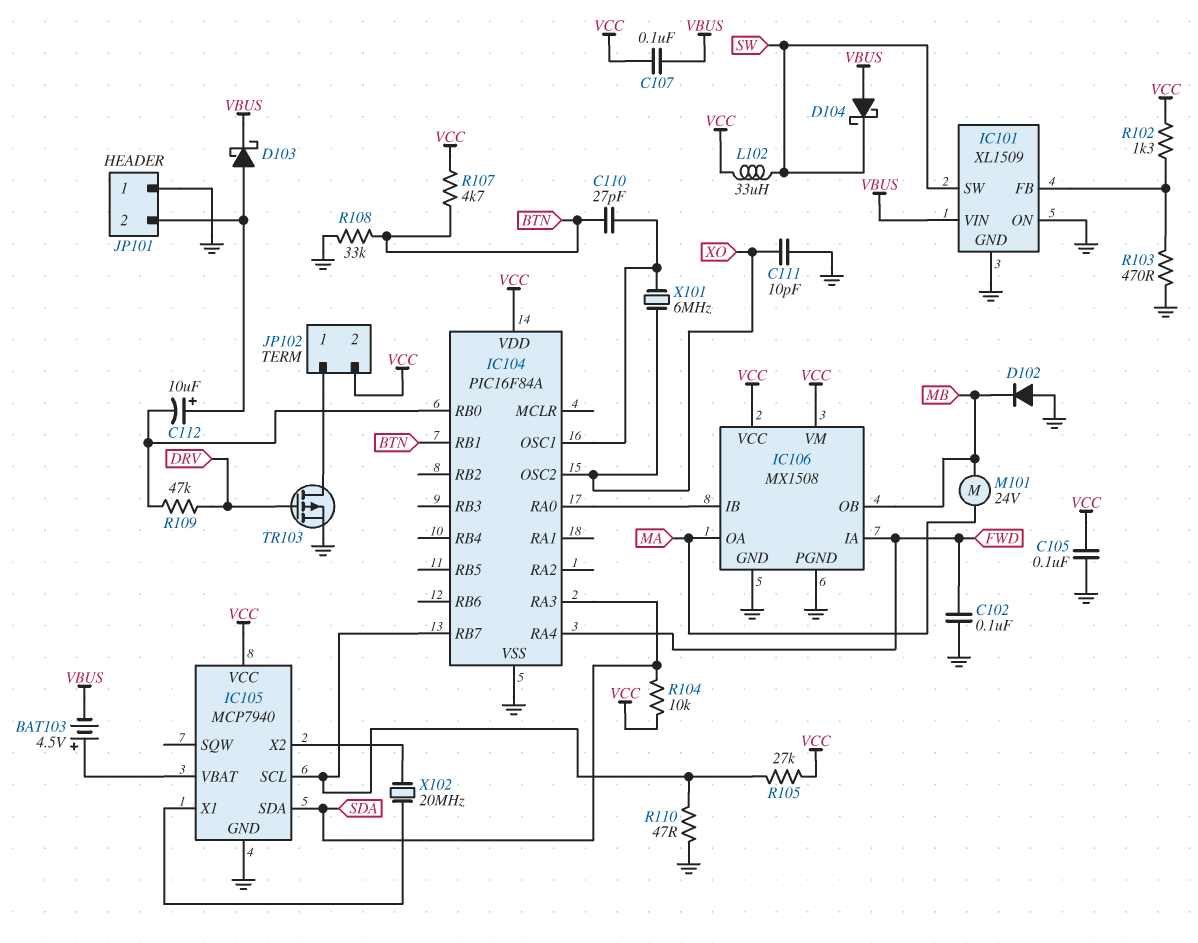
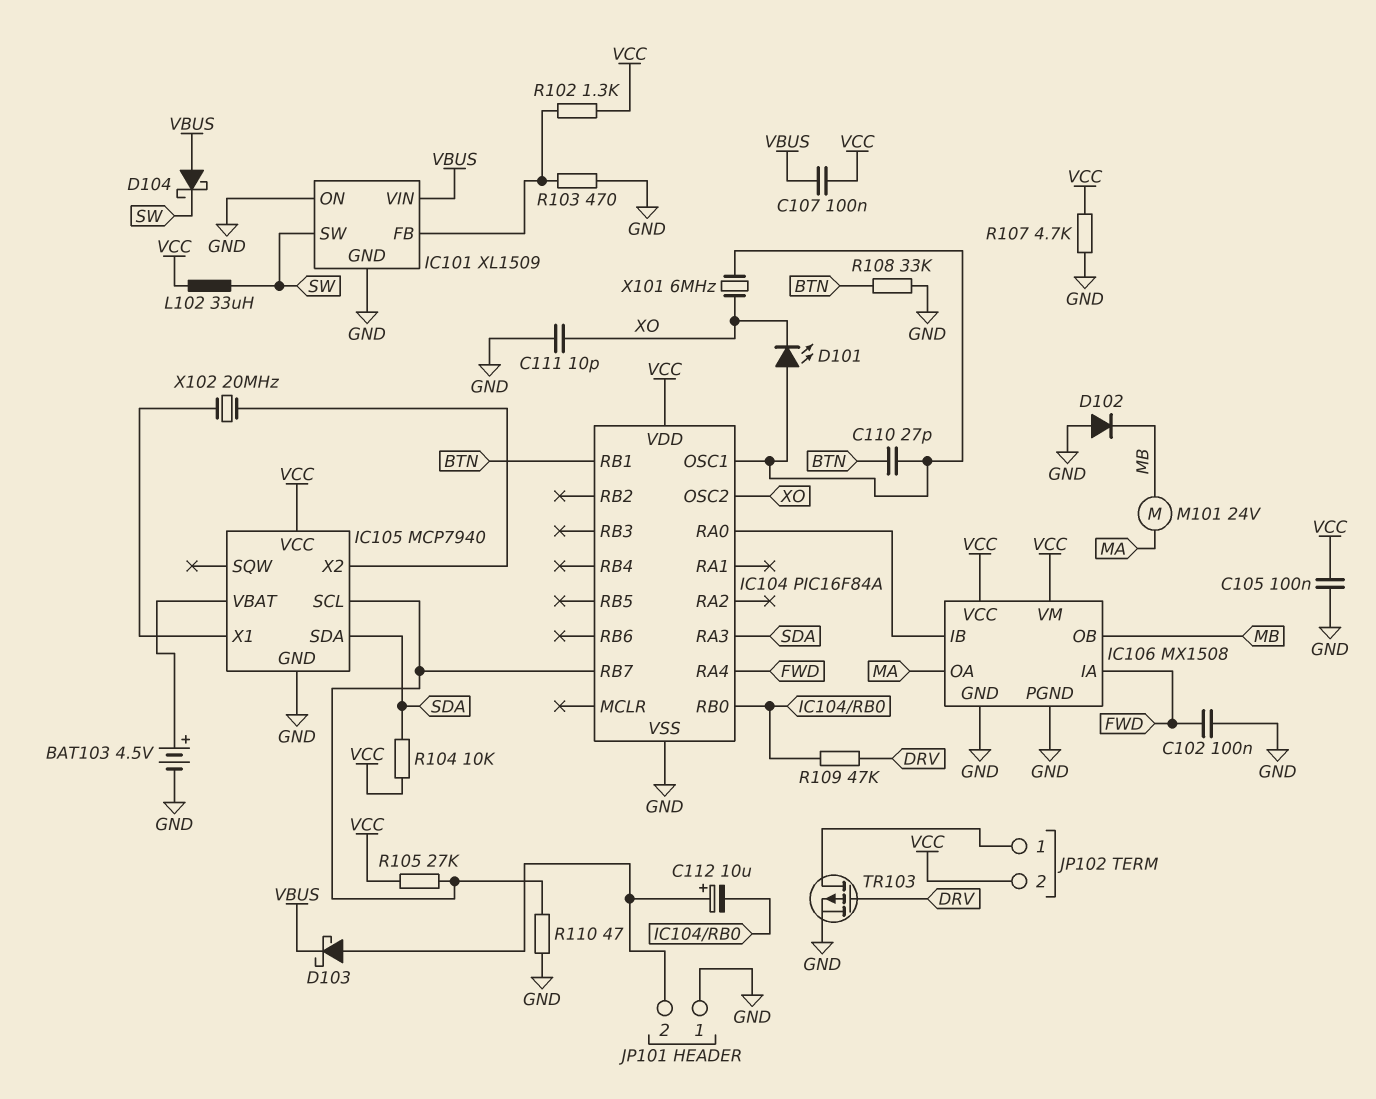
BAT103: 4.5V (plus IC105/VBAT, minus VBUS) -> 4.5V (plus IC105/VBAT, minus GND)
D101: none -> LED (A IC104/OSC1, K XO)
R107: 4.7k (BTN, VCC) -> 4.7k (GND, VCC)

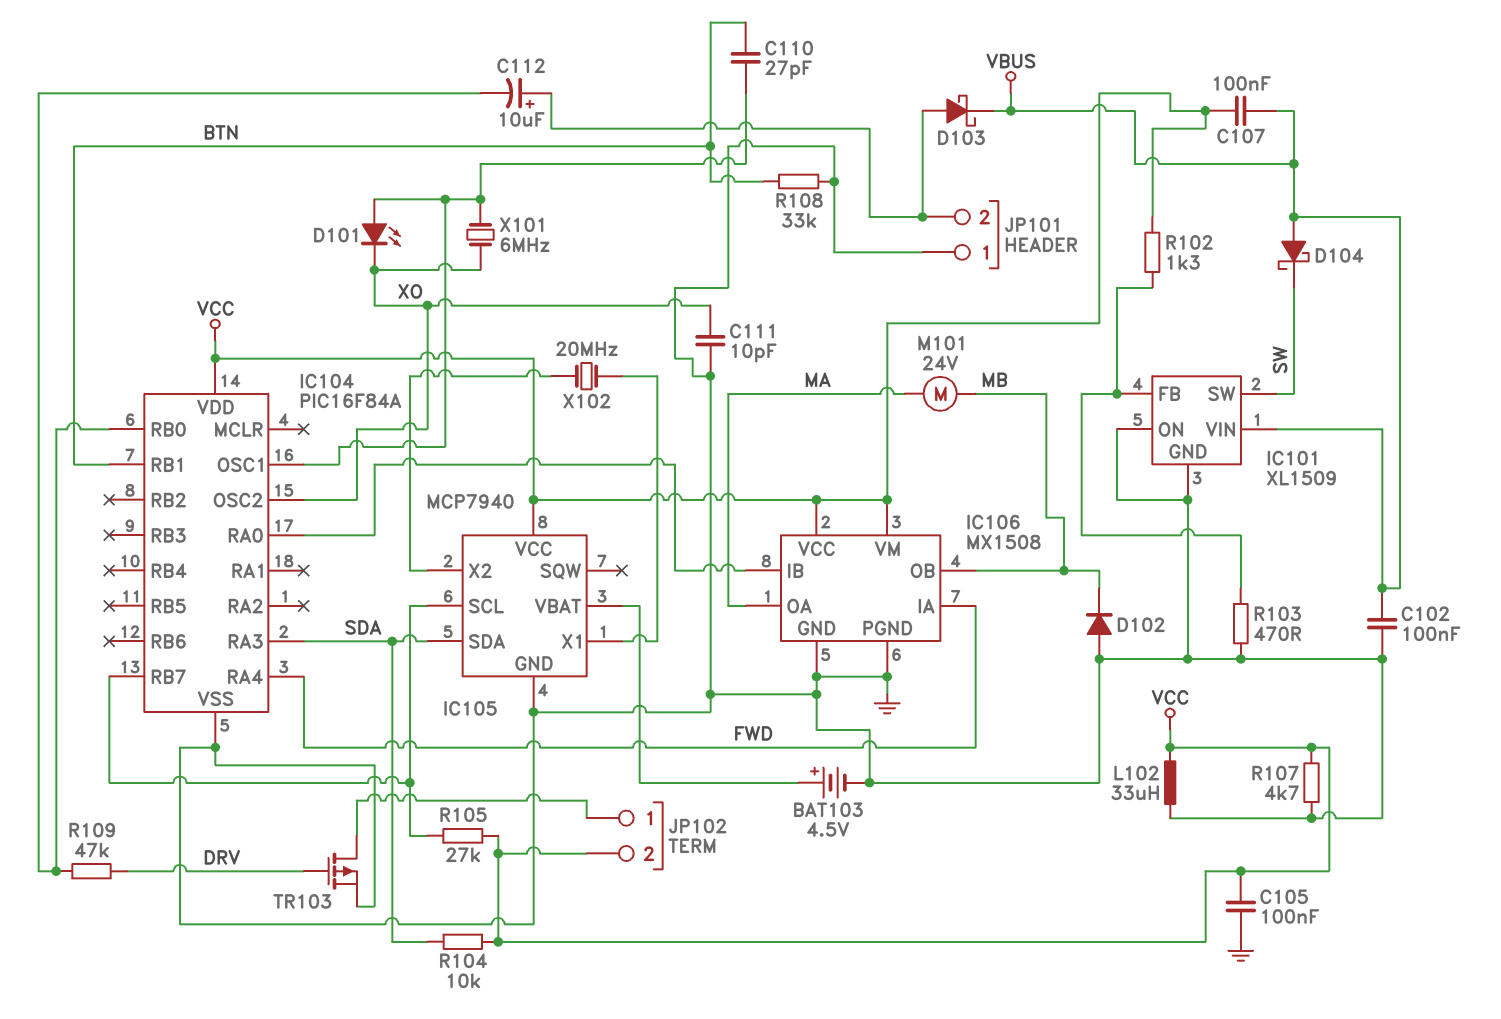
C102: 100nF (FWD, GND) -> 100nF (GND, VBUS)
L102: 33uH (SW, VCC) -> 33uH (GND, VCC)
R110: 47 (GND, IC104/RB7) -> none

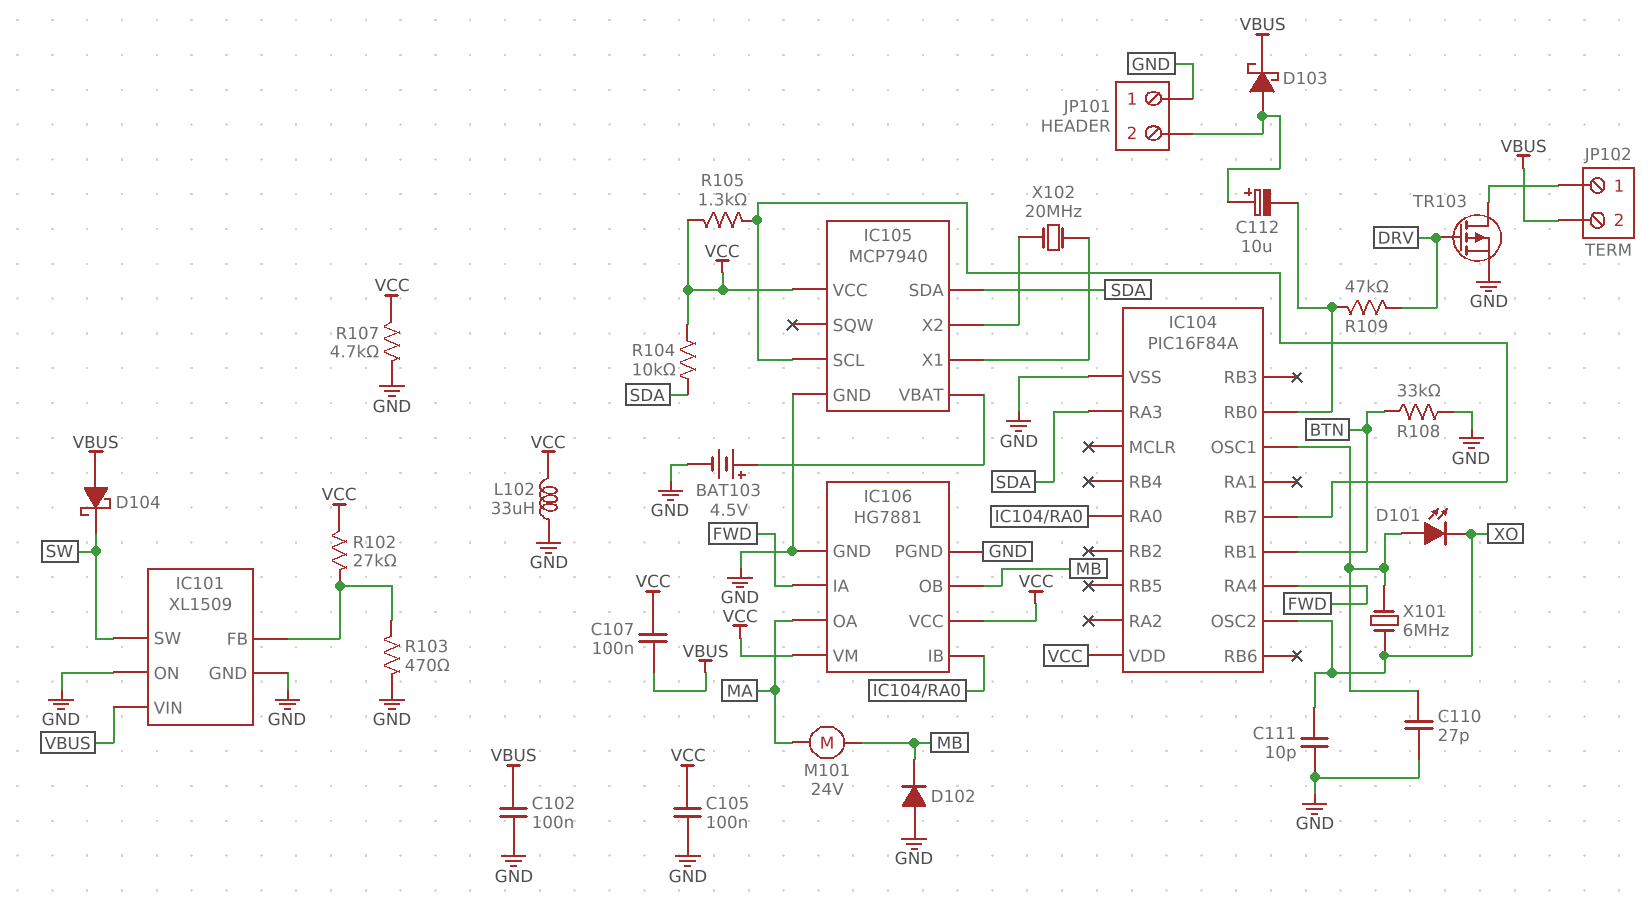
C110: 27pF (BTN, IC104/OSC1) -> 27pF (GND, IC104/OSC1)
IC106: MX1508 -> HG7881
JP102 pin 2: VCC -> VBUS
R102: 1.3k (IC101/FB, VCC) -> 27k (IC101/FB, VCC)
R105: 27k (IC104/RB7, VCC) -> 1.3k (IC104/RB7, VCC)

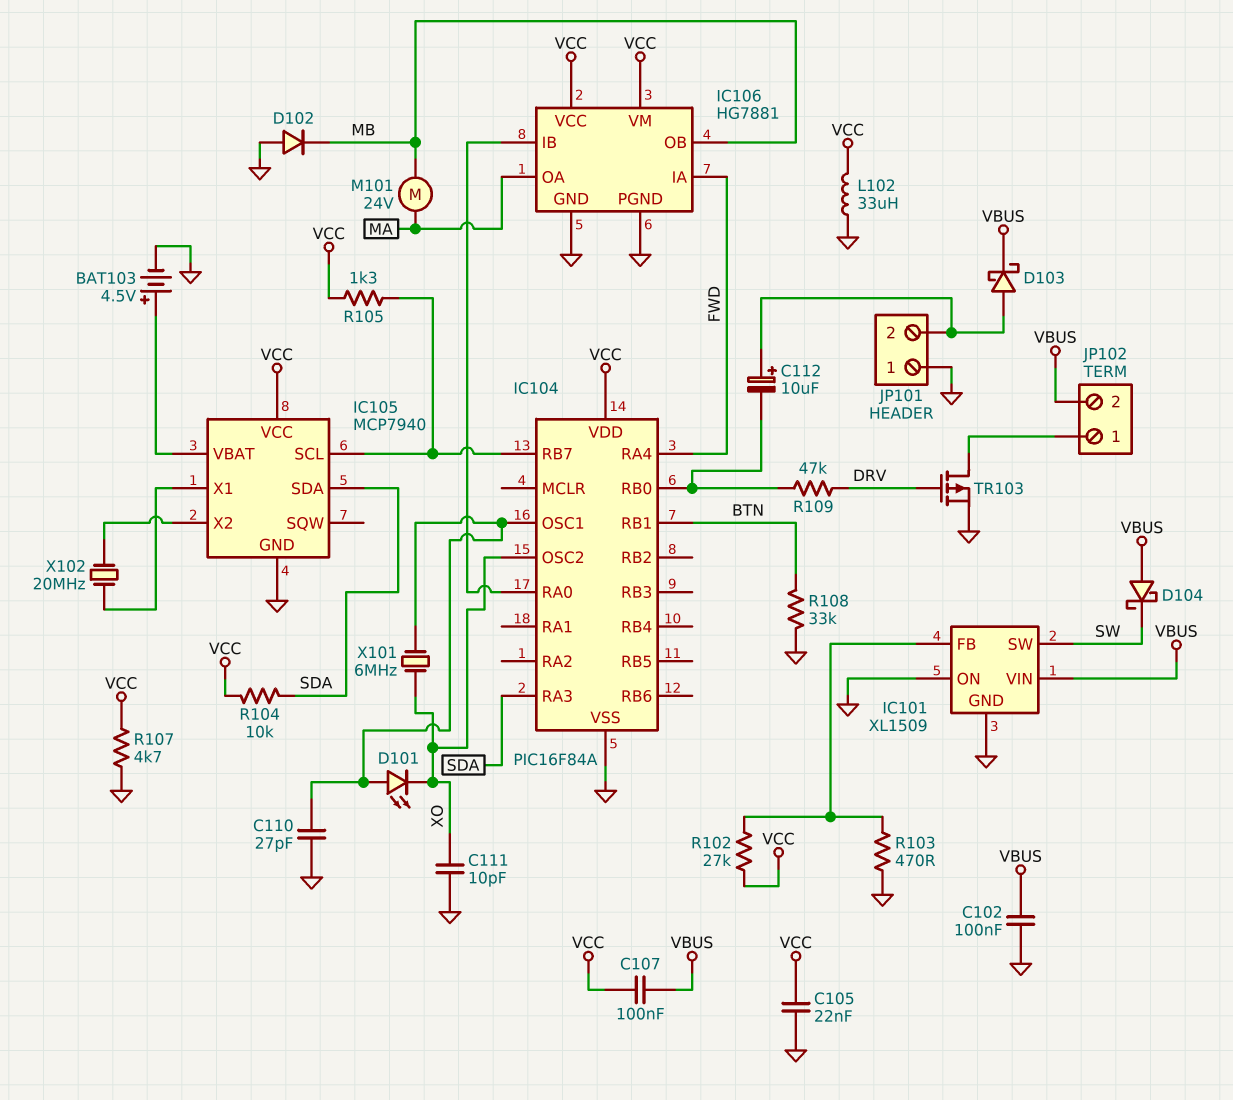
C105: 100nF (GND, VCC) -> 22nF (GND, VCC)

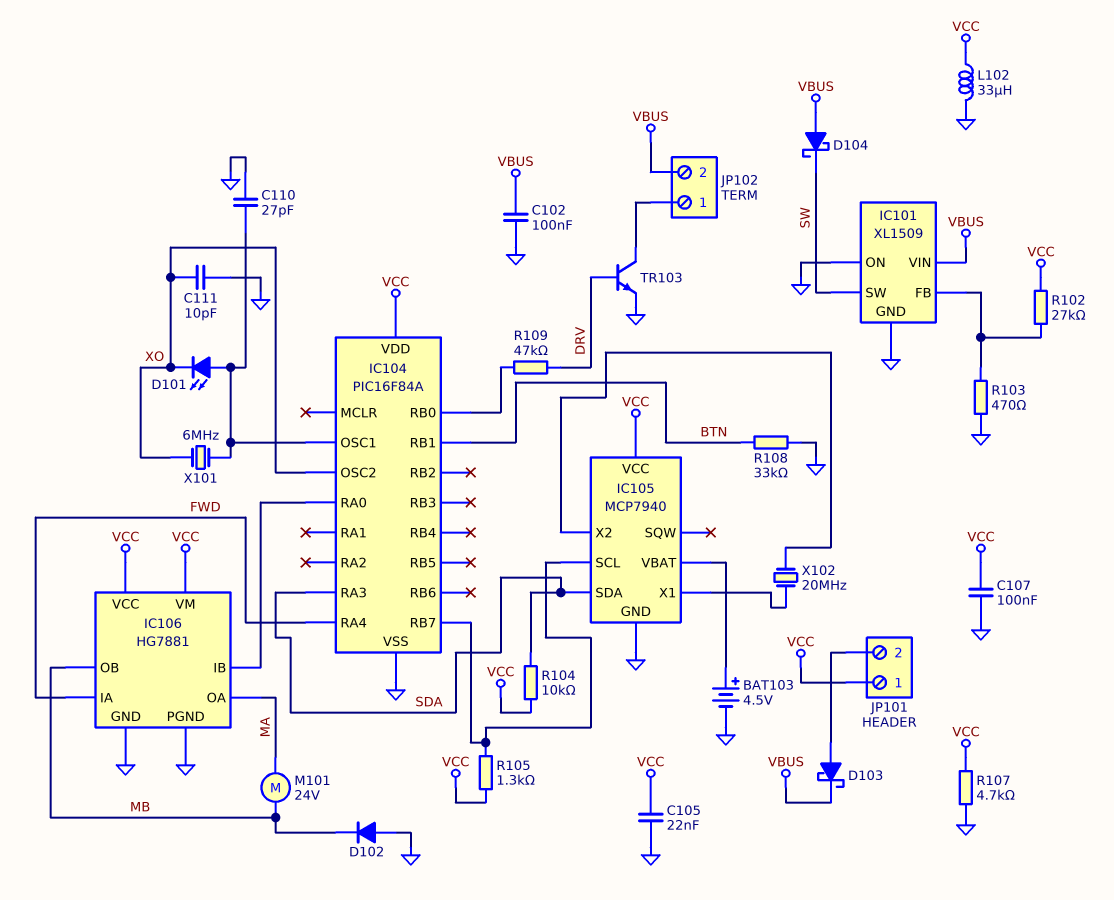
C107: 100nF (VBUS, VCC) -> 100nF (GND, VCC)
C112: 10uF (plus JP101/2, minus IC104/RB0) -> none
JP101 pin 1: GND -> VCC
TR103: PMOS (G DRV, D JP102/1, S GND) -> NPN (B DRV, C JP102/1, E GND)

